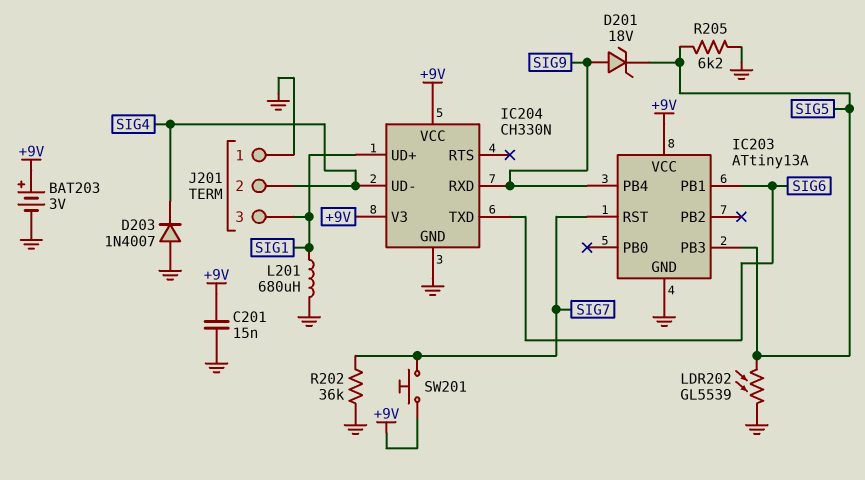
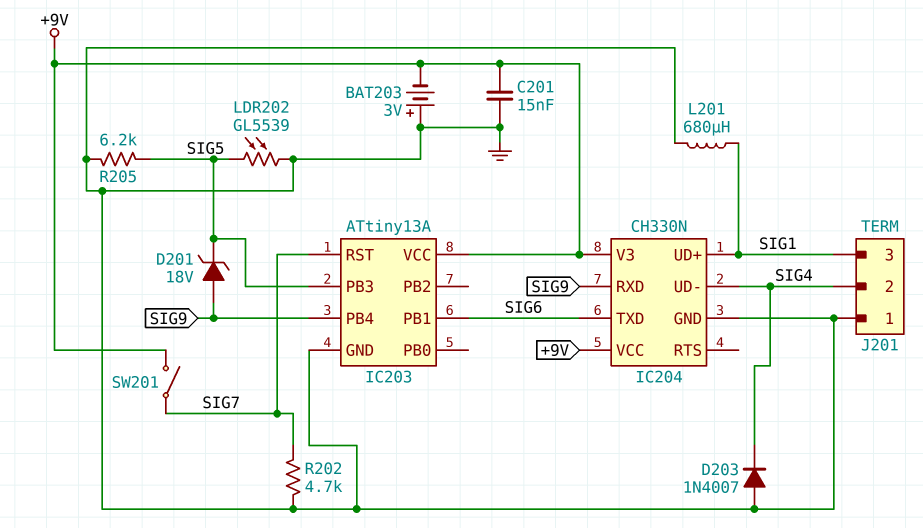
BAT203: 3V (plus +9V, minus GND) -> 3V (plus GND, minus +9V)
R202: 36k (GND, SIG7) -> 4.7k (GND, SIG7)
SW201: button (+9V, SIG7) -> switch (+9V, SIG7)

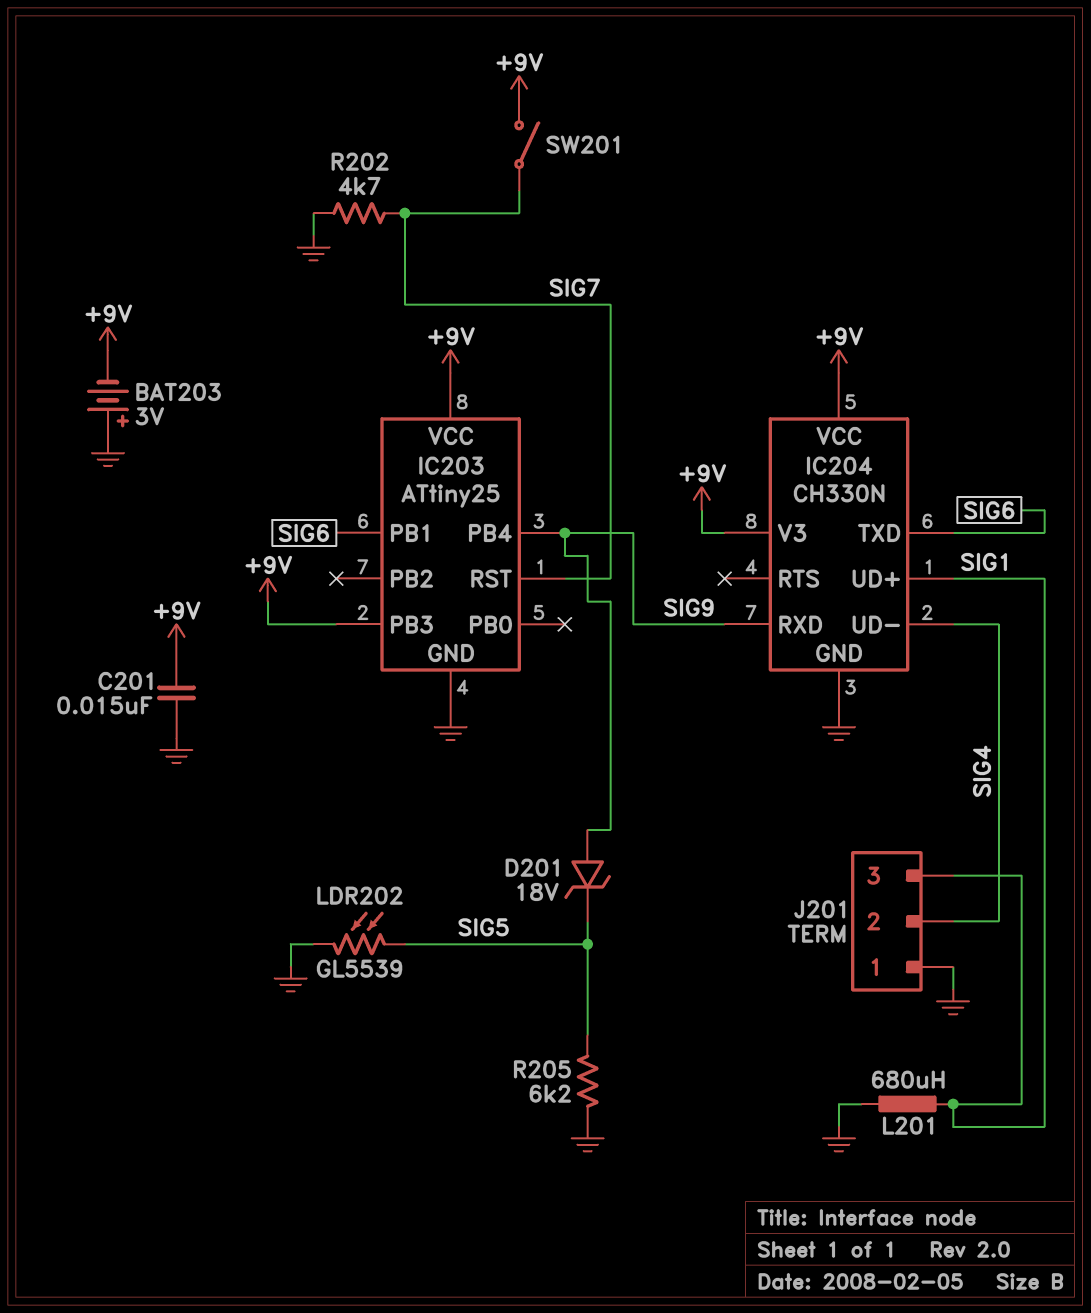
D203: diode 1N4007 (A GND, K SIG4) -> none
IC203: ATtiny13A -> ATtiny25
IC203 pin PB3: SIG5 -> +9V

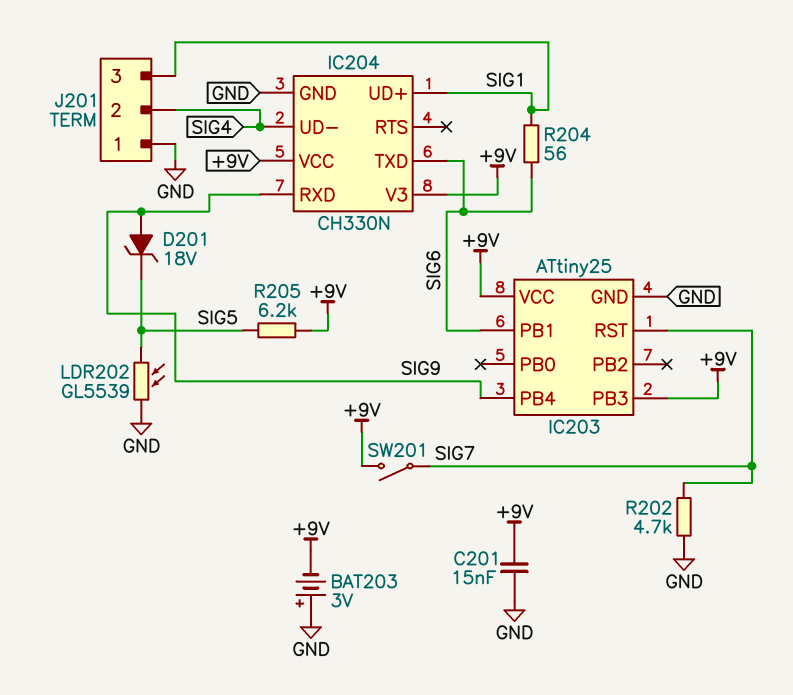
L201: 680uH (GND, SIG1) -> none
R204: none -> 56 (SIG1, SIG6)
R205: 6.2k (GND, SIG5) -> 6.2k (+9V, SIG5)

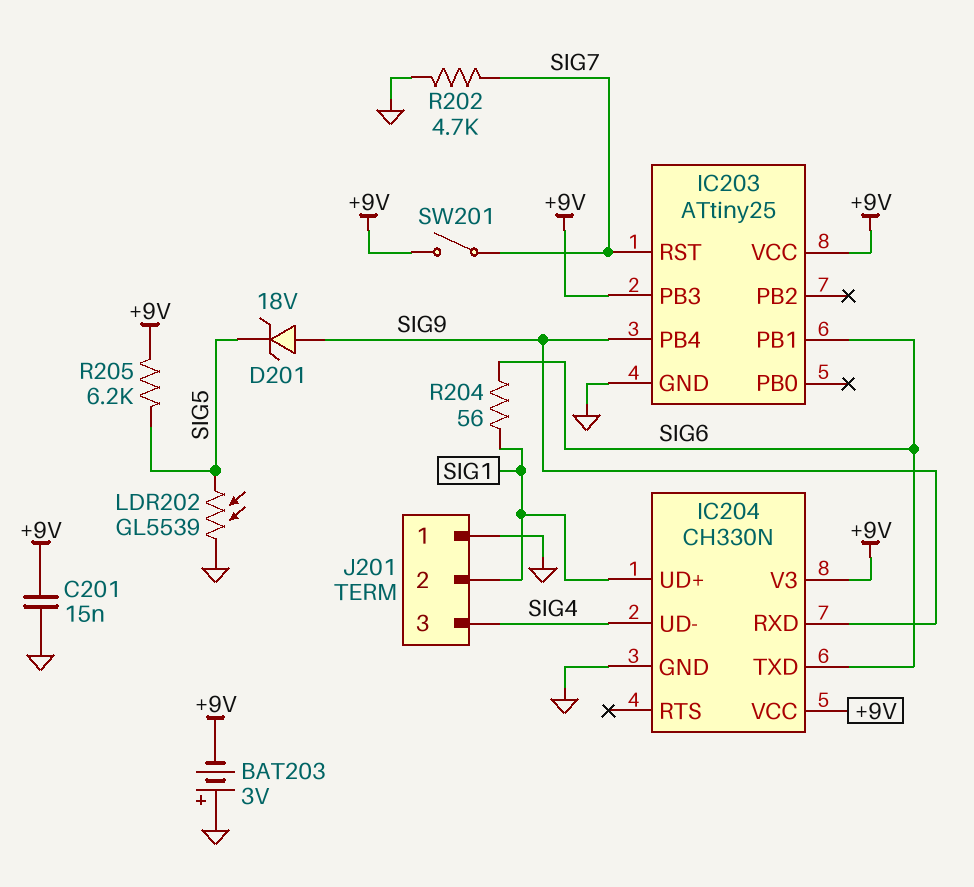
J201 pin 2: SIG4 -> SIG1
J201 pin 3: SIG1 -> SIG4

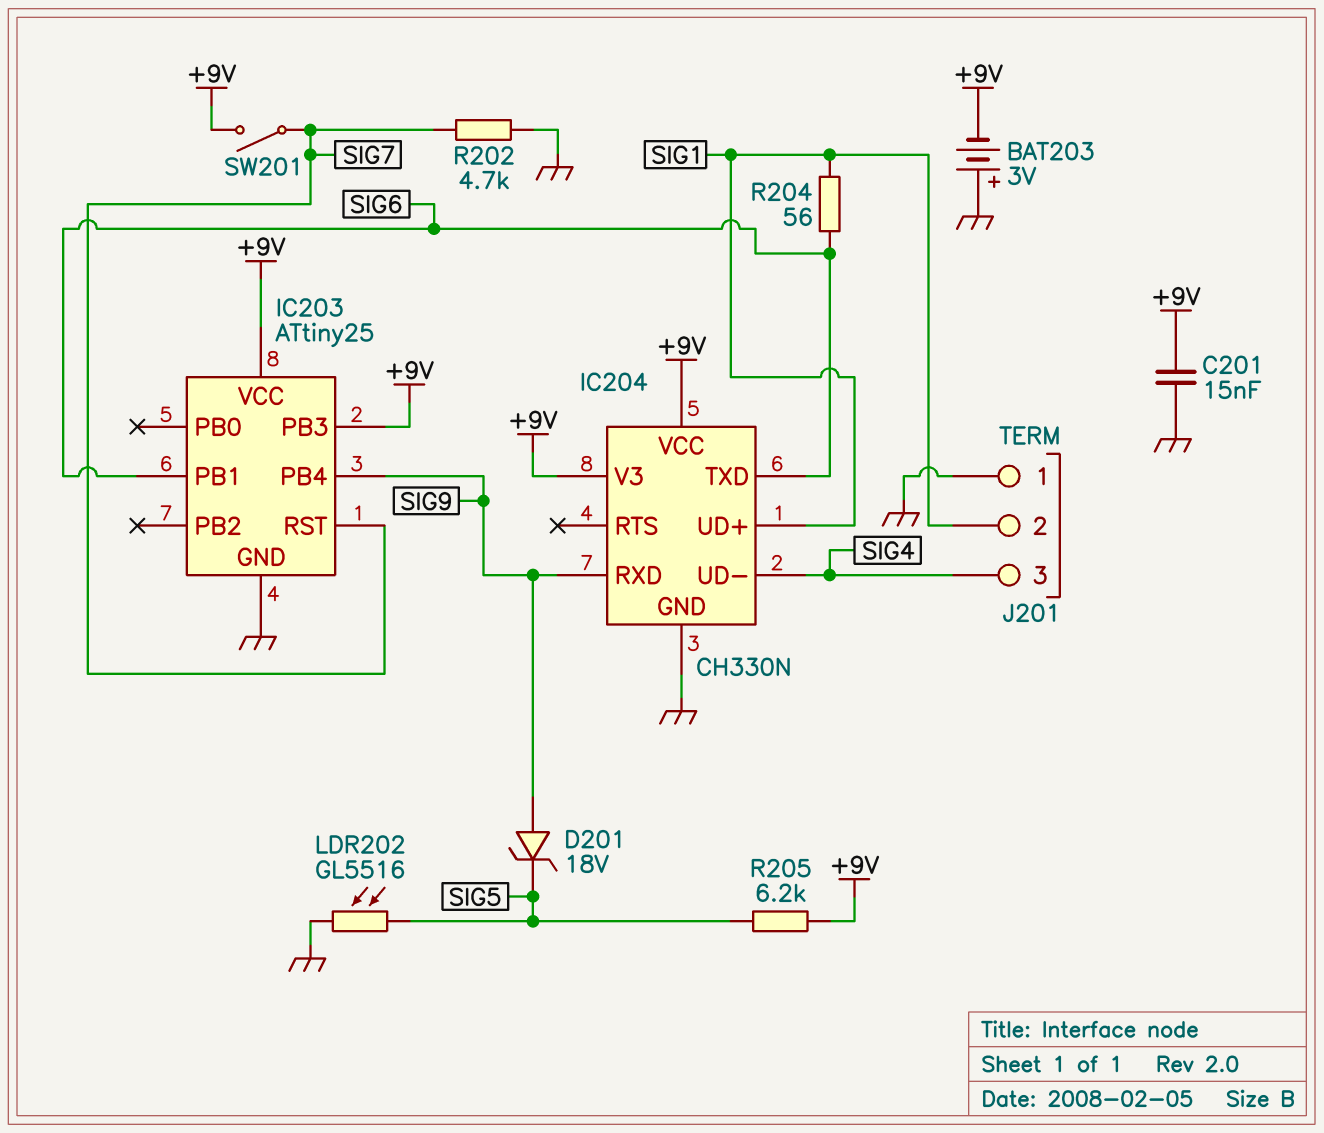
LDR202: GL5539 (GND, SIG5) -> GL5516 (GND, SIG5)

